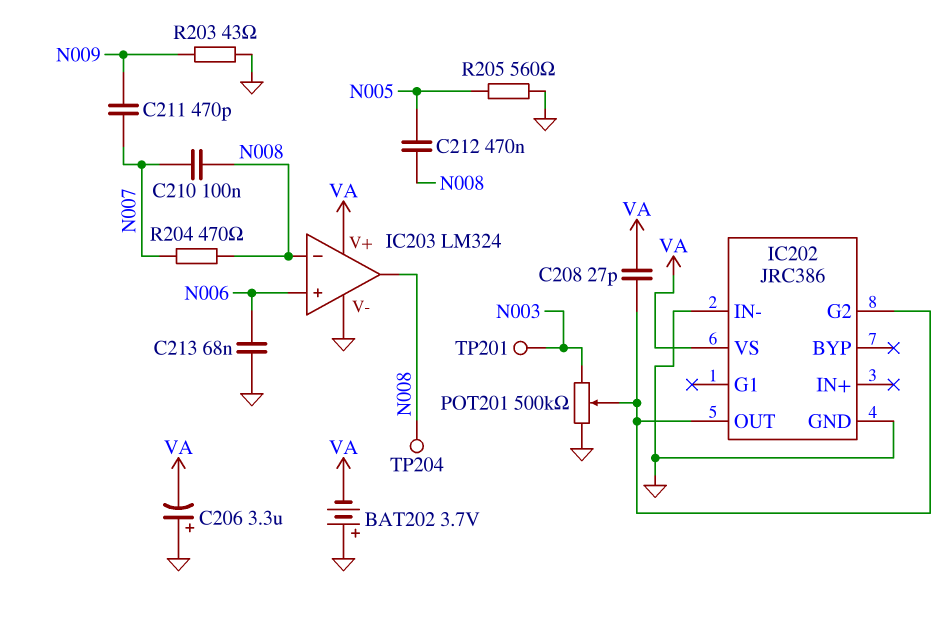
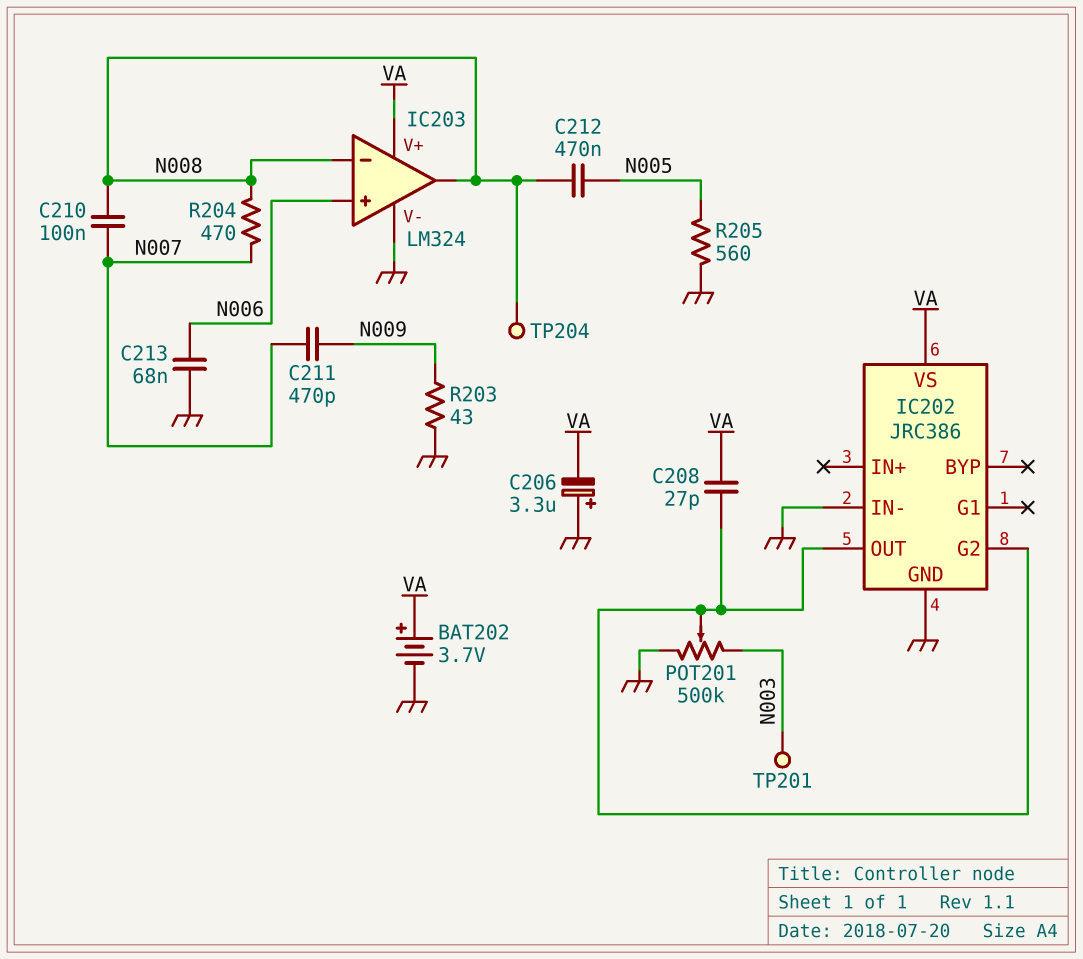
BAT202: 3.7V (plus GND, minus VA) -> 3.7V (plus VA, minus GND)

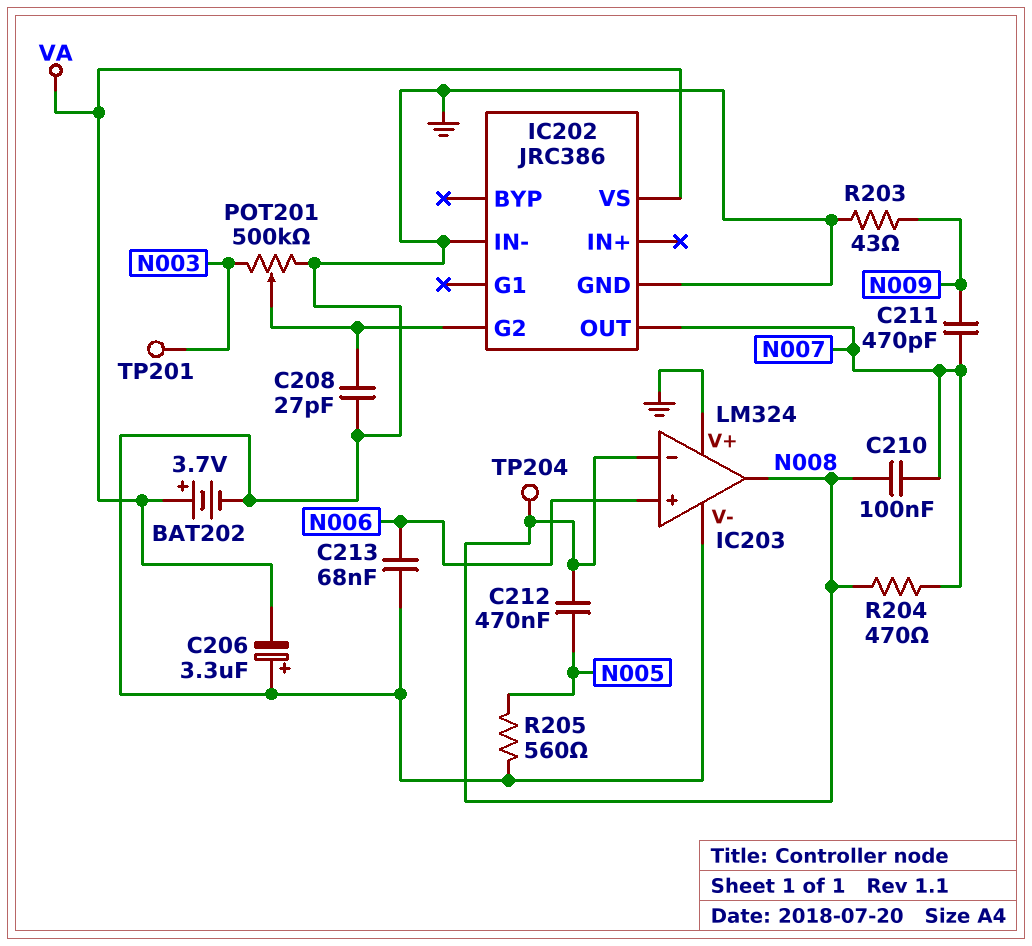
C208: 27pF (IC202/G2, VA) -> 27pF (GND, IC202/G2)
IC202 pin OUT: IC202/G2 -> N007
IC203 pin V+: VA -> GND

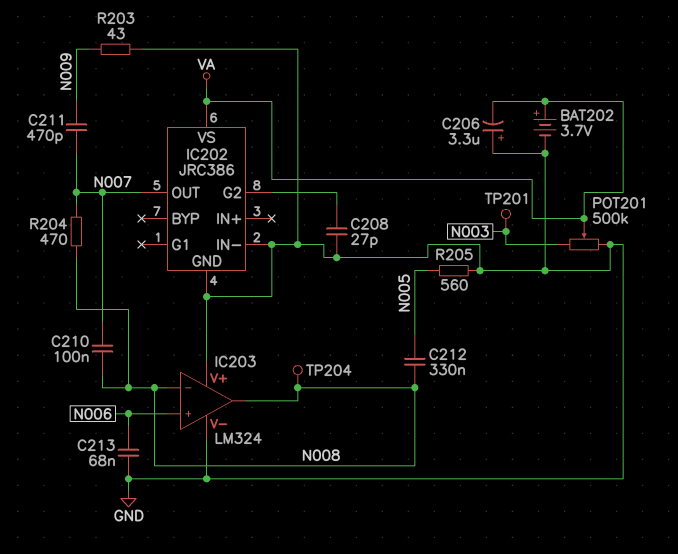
C212: 470nF (N005, N008) -> 330nF (N005, N008)
POT201: 500k (GND, N003, wiper IC202/G2) -> 500k (GND, N003, wiper VA)

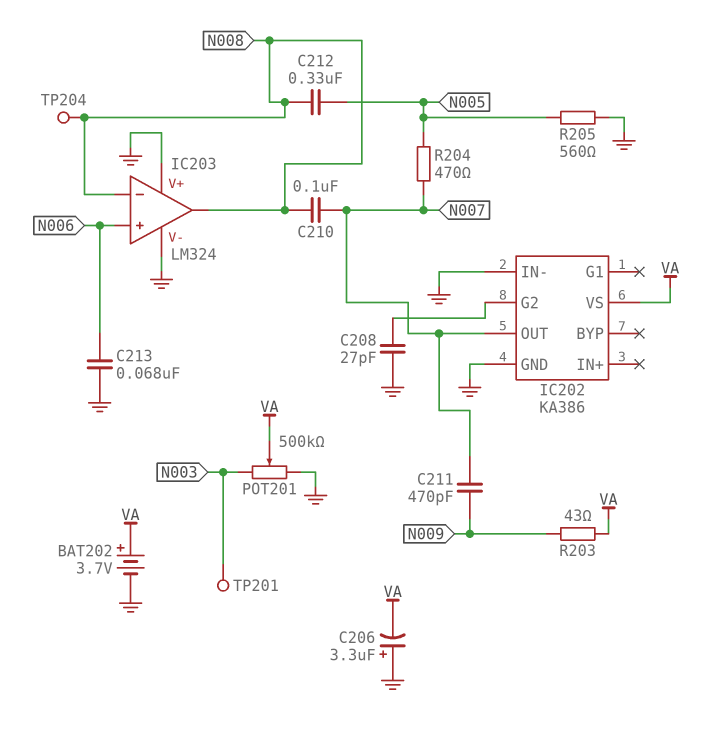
IC202: JRC386 -> KA386
R203: 43 (GND, N009) -> 43 (N009, VA)
R204: 470 (N007, N008) -> 470 (N005, N007)

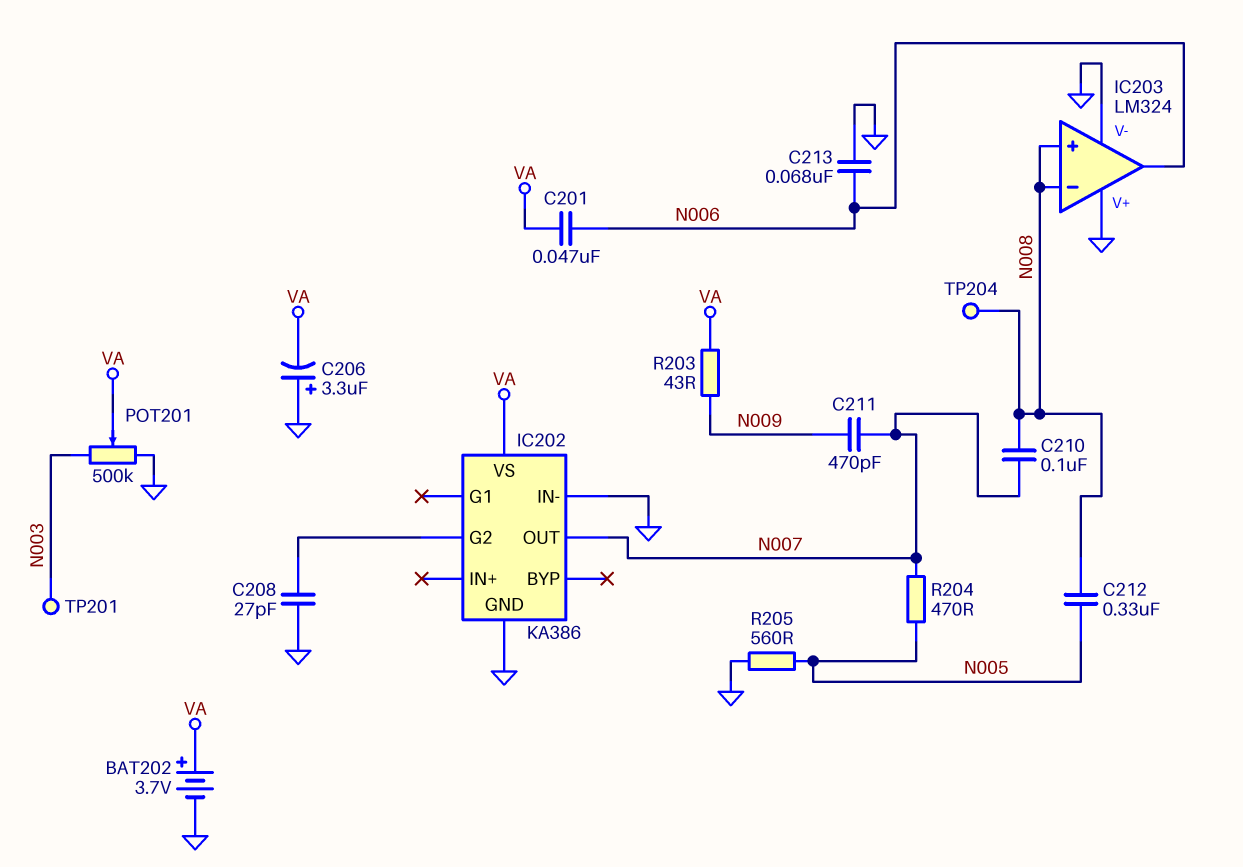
C201: none -> 47nF (N006, VA)
IC203 pin in+: N006 -> N008
IC203 pin out: N008 -> N006

